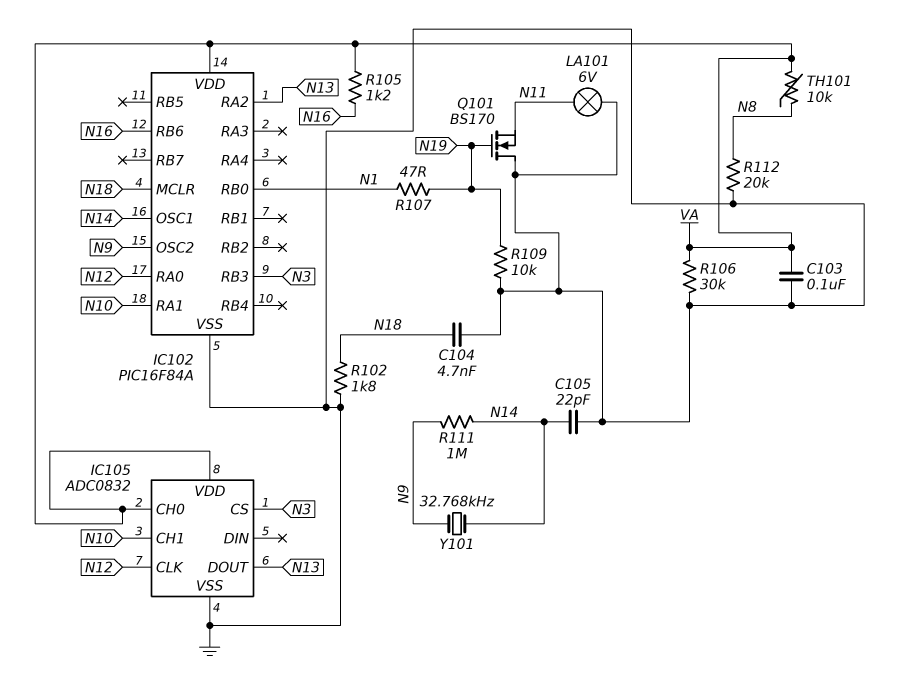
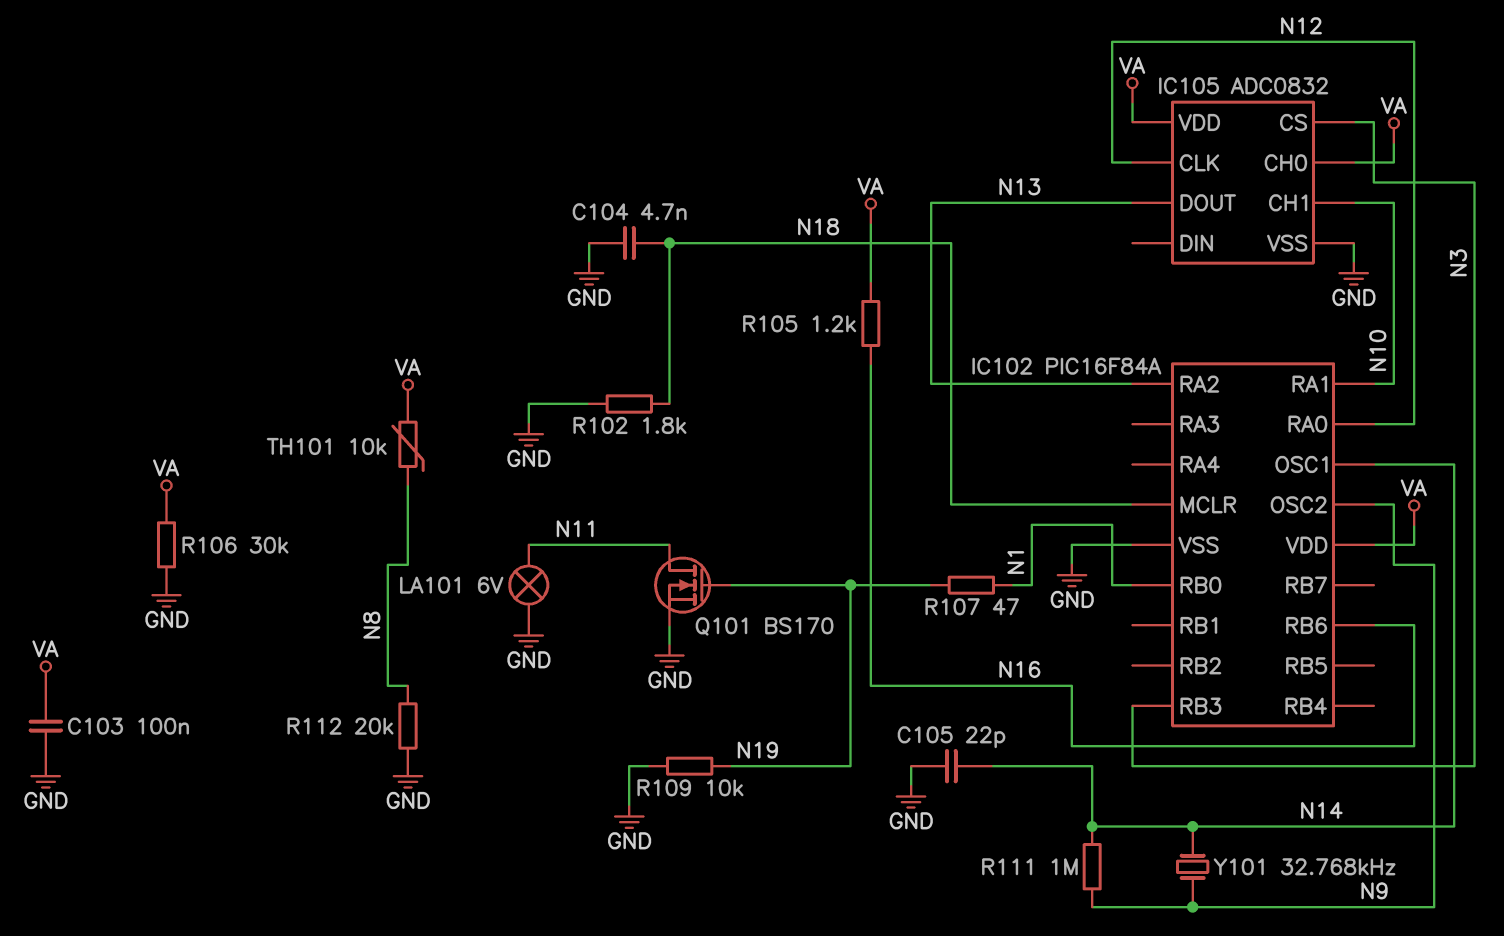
Q101: NMOS BS170 (G N19, D GND, S N11) -> NMOS BS170 (G N19, D N11, S GND)

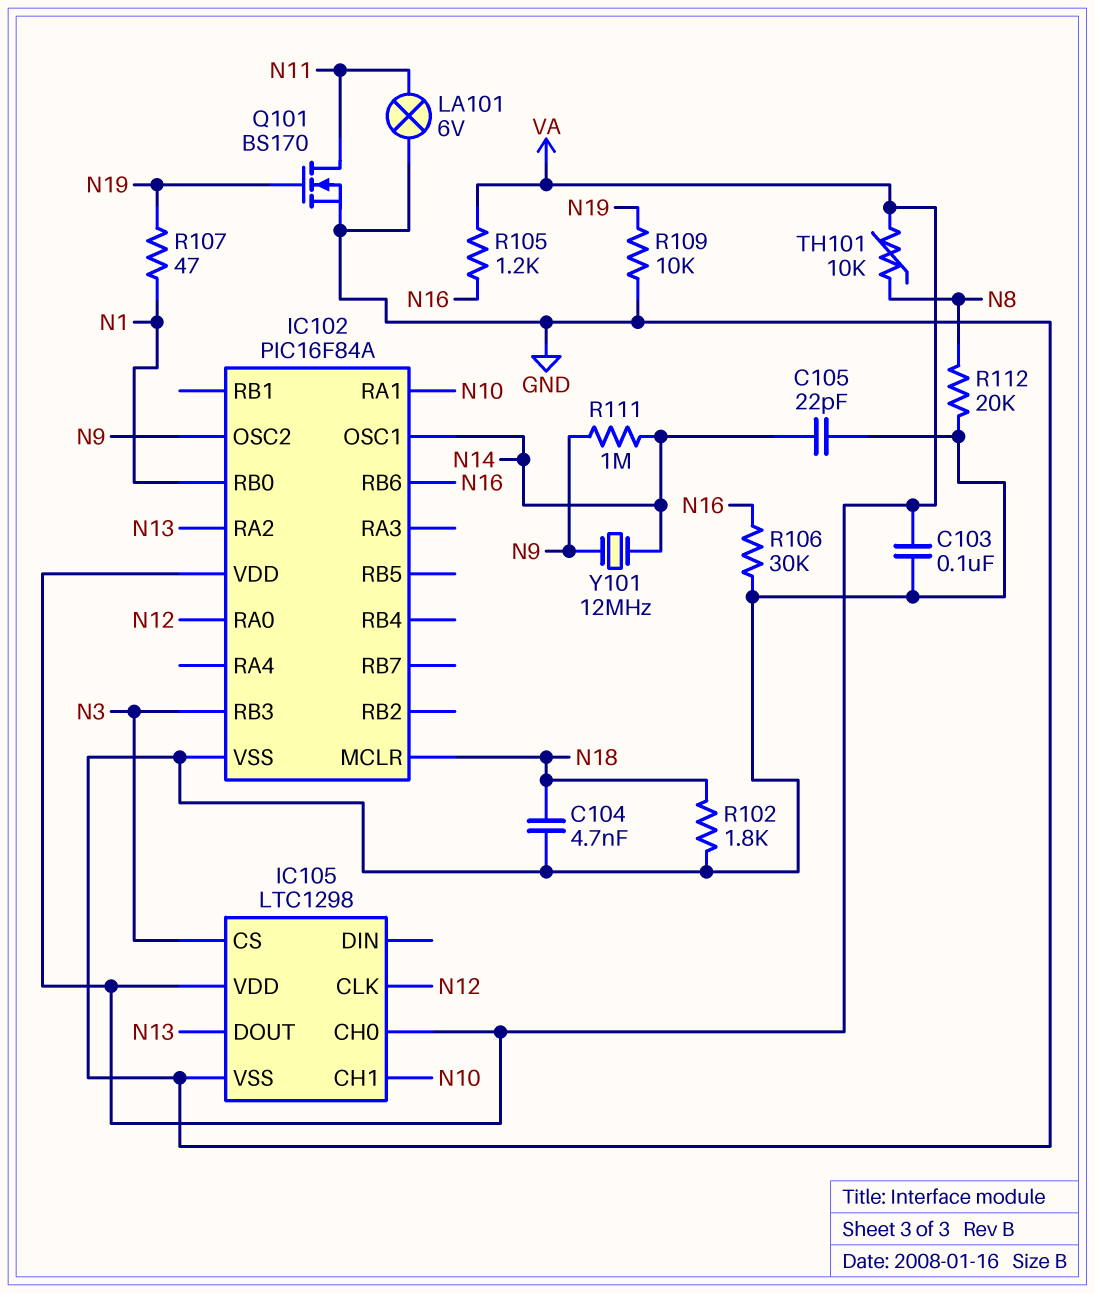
IC105: ADC0832 -> LTC1298
R106: 30k (GND, VA) -> 30k (GND, N16)
Y101: 32.768kHz (N9, N14) -> 12MHz (N9, N14)

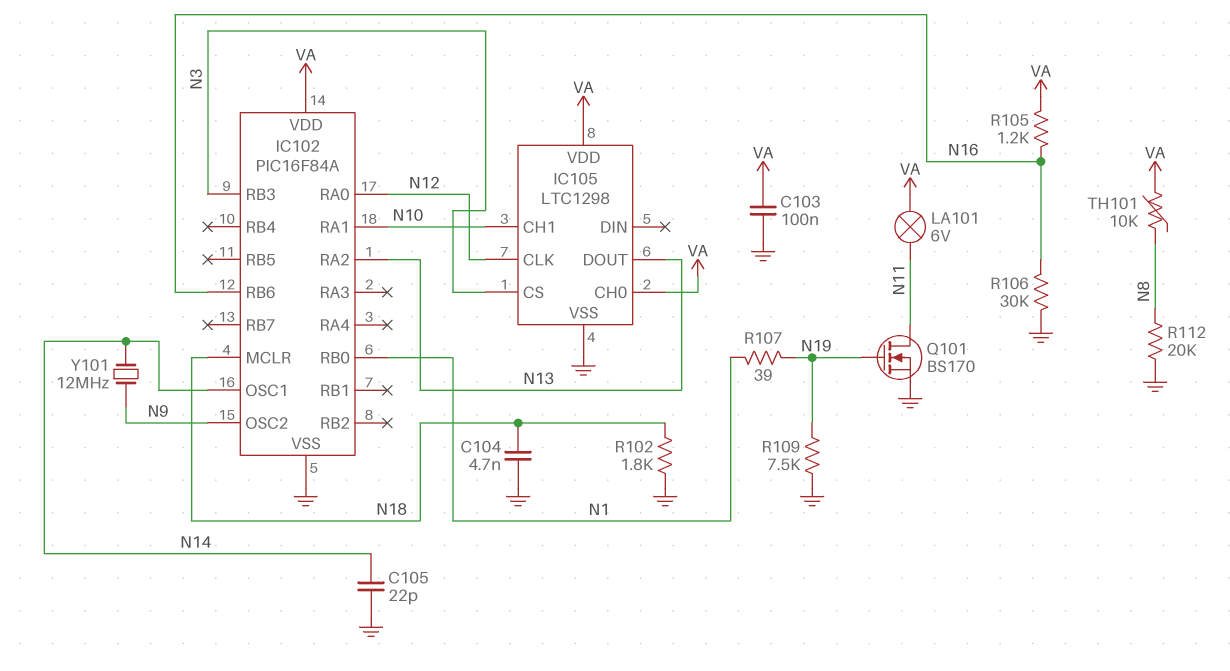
LA101: lamp 6V (GND, N11) -> lamp 6V (N11, VA)
R107: 47 (N1, N19) -> 39 (N1, N19)
R109: 10k (GND, N19) -> 7.5k (GND, N19)
R111: 1M (N9, N14) -> none

